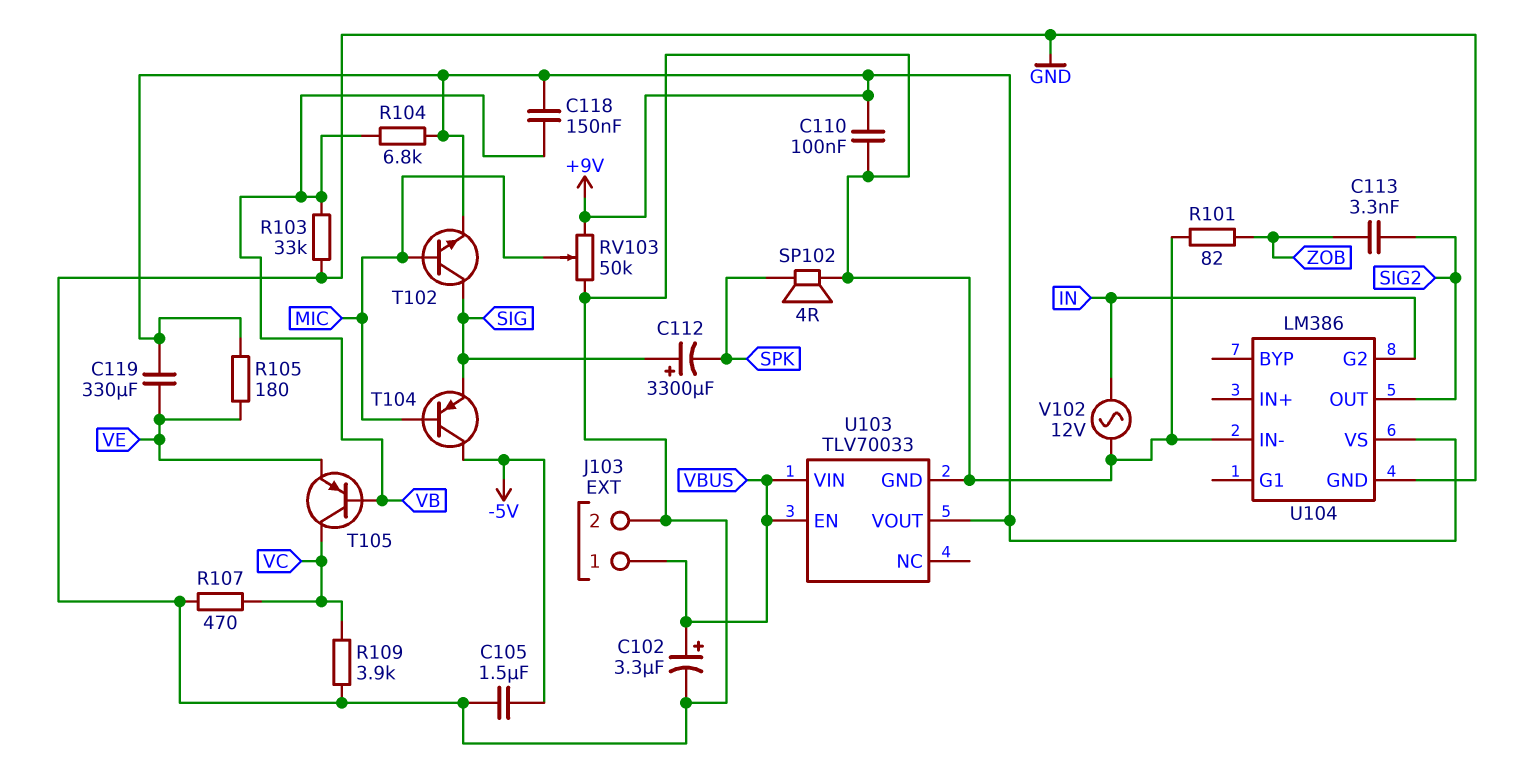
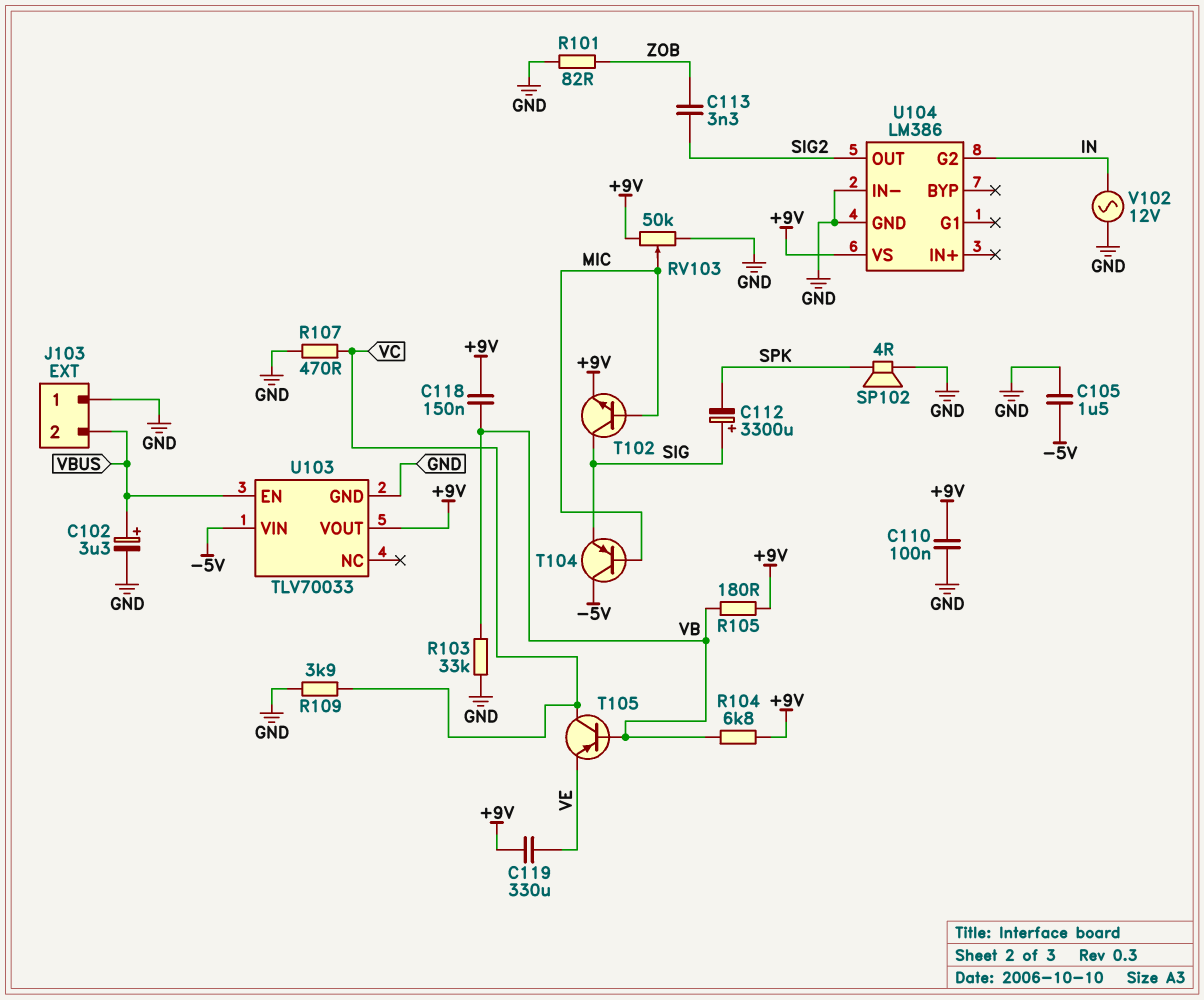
J103 pin 1: VBUS -> GND
J103 pin 2: GND -> VBUS
R105: 180 (+9V, VE) -> 180 (+9V, VB)
U103 pin VIN: VBUS -> -5V

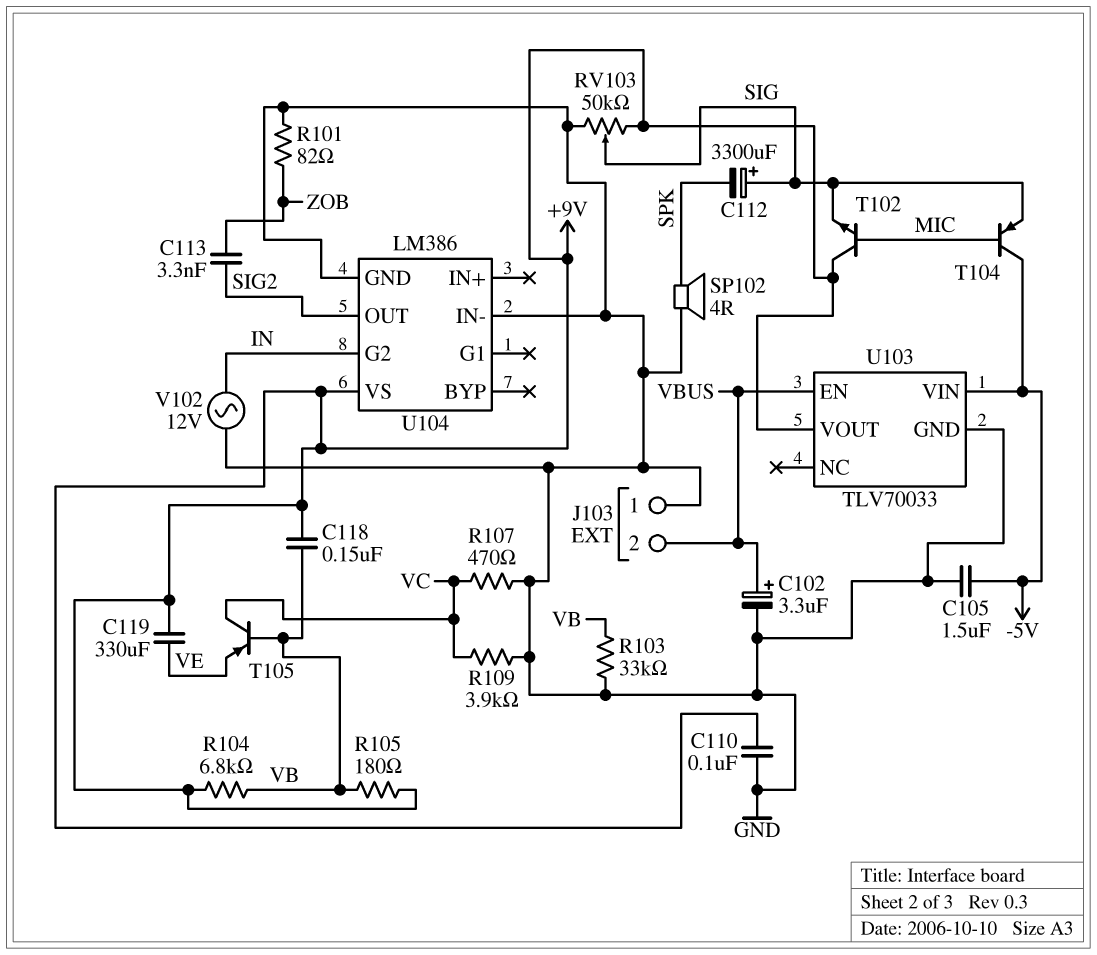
RV103: 50k (+9V, GND, wiper MIC) -> 50k (+9V, GND, wiper SIG)
T102: NPN (B MIC, C SIG, E +9V) -> NPN (B MIC, C +9V, E SIG)

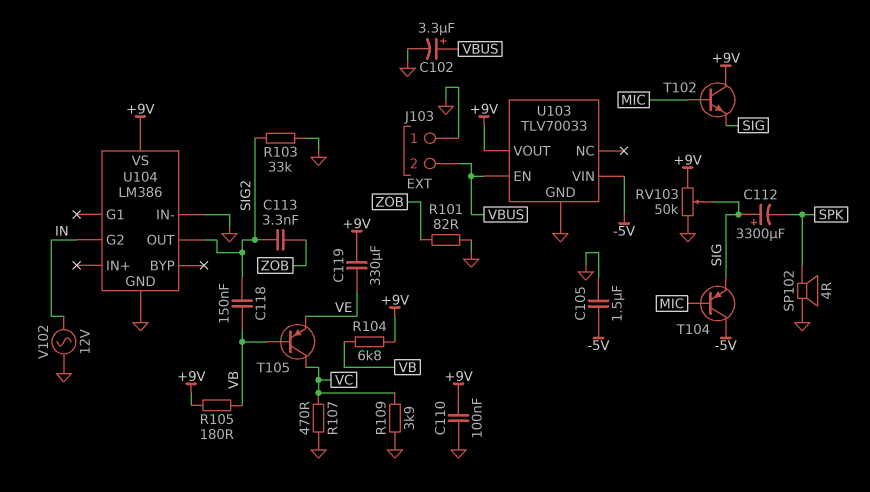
C118: 150nF (+9V, VB) -> 150nF (SIG2, VB)
R103: 33k (GND, VB) -> 33k (GND, SIG2)

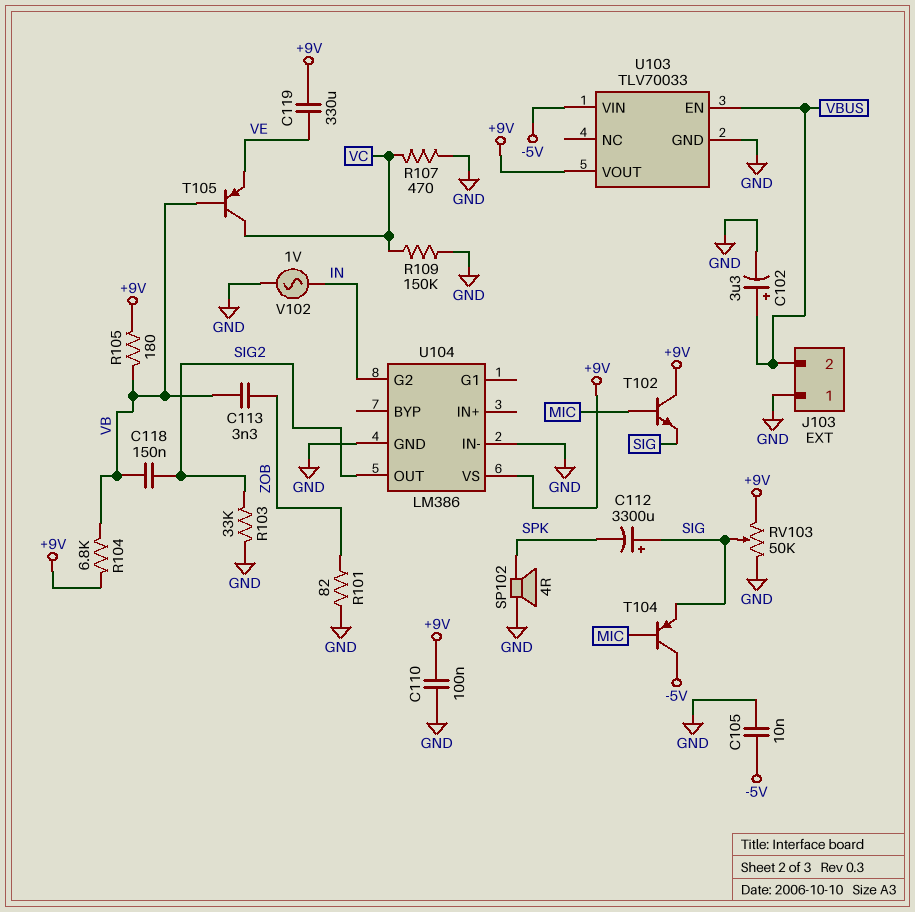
C105: 1.5uF (-5V, GND) -> 10nF (-5V, GND)
C113: 3.3nF (SIG2, ZOB) -> 3.3nF (VB, ZOB)
R109: 3.9k (GND, VC) -> 150k (GND, VC)
V102: AC 12V (GND, IN) -> AC 1V (GND, IN)

